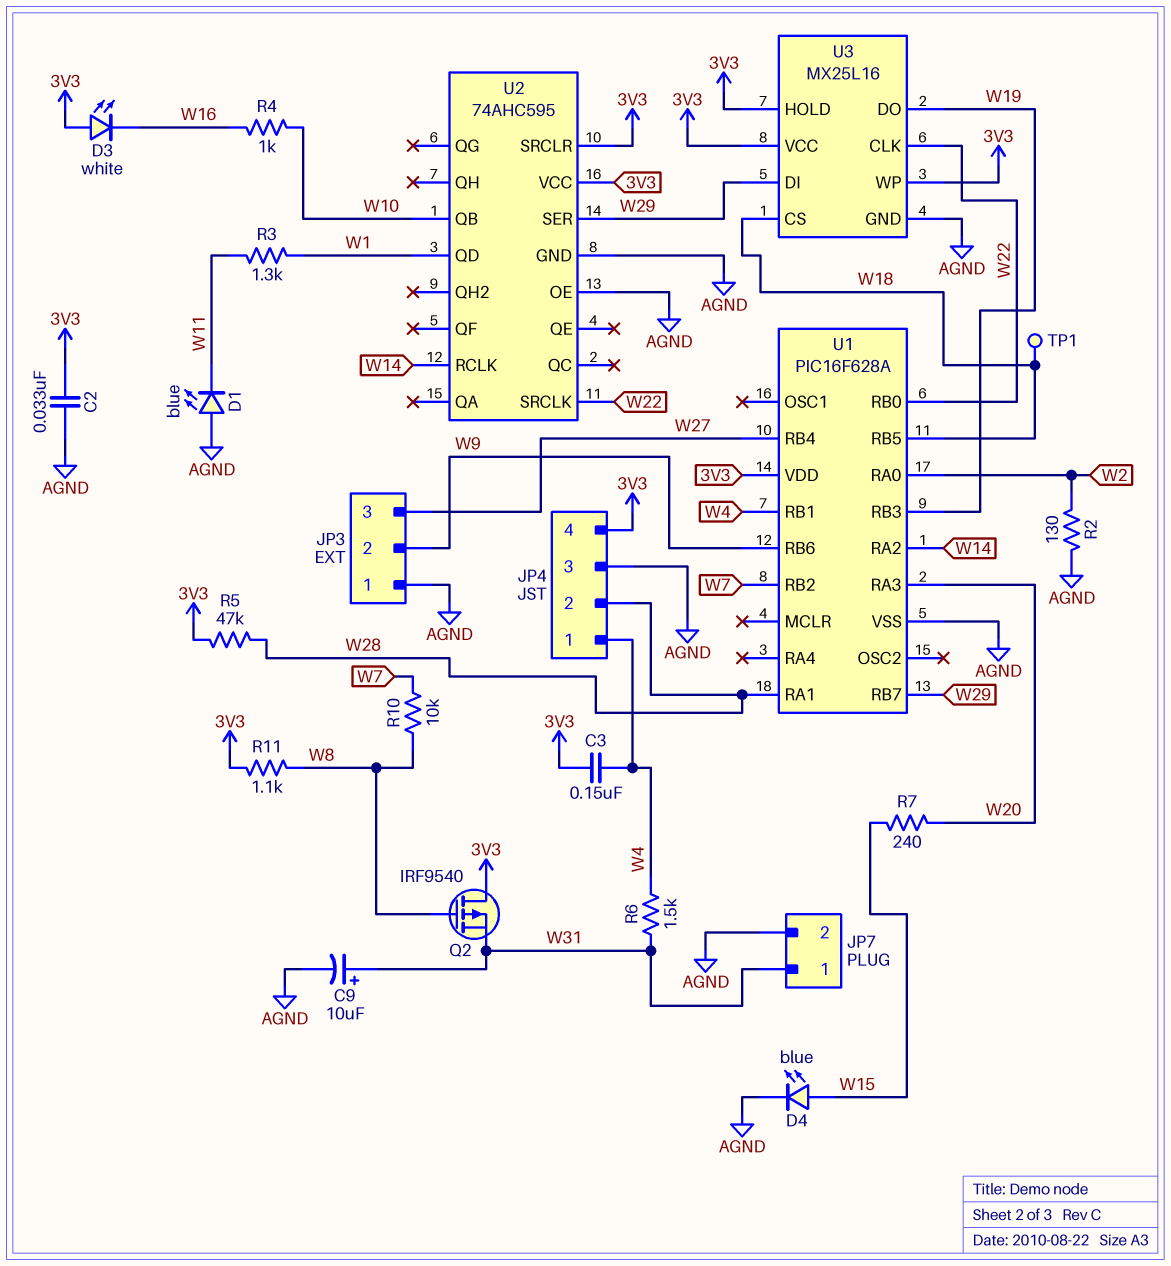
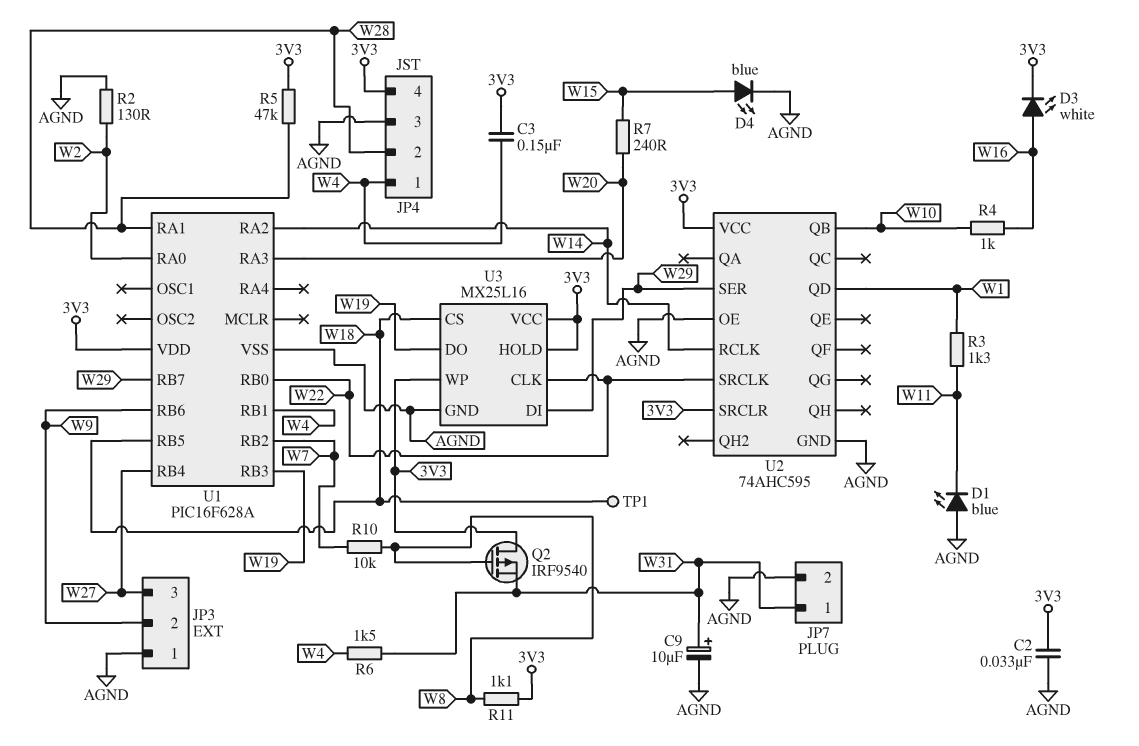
D3: LED white (A 3V3, K W16) -> LED white (A W16, K 3V3)

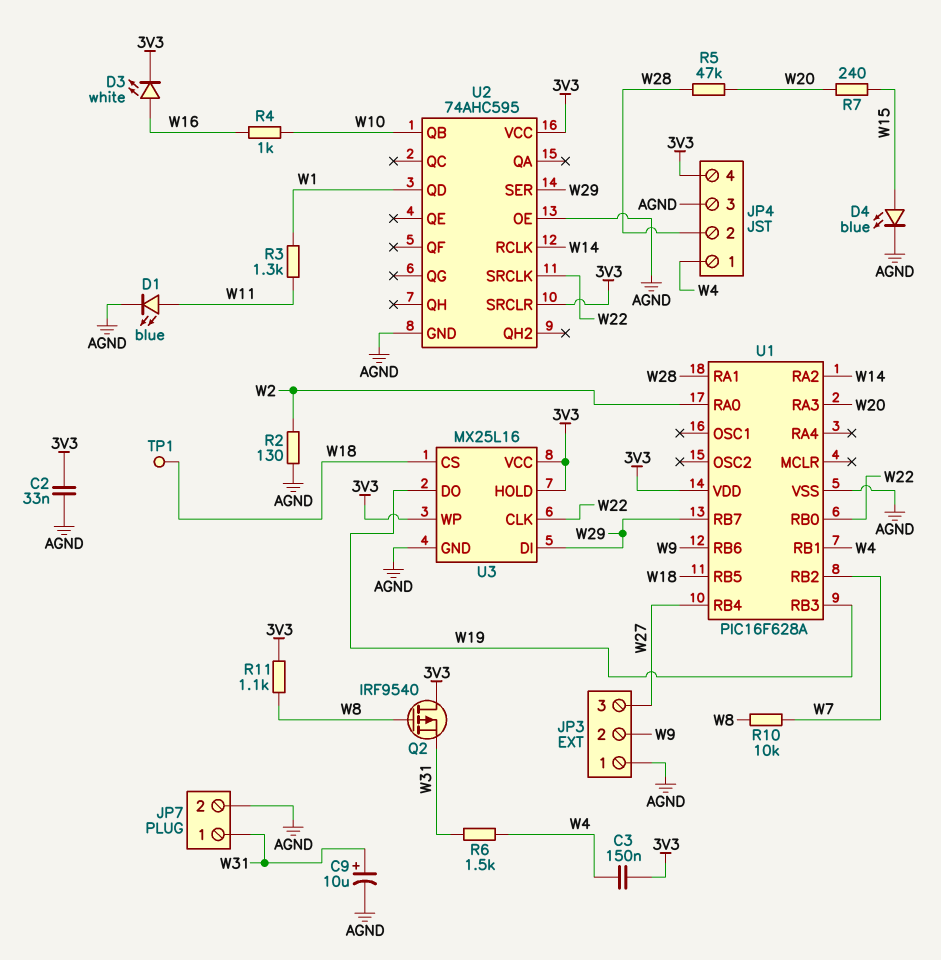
D1: LED blue (A AGND, K W11) -> LED blue (A W11, K AGND)
R5: 47k (3V3, W28) -> 47k (W20, W28)

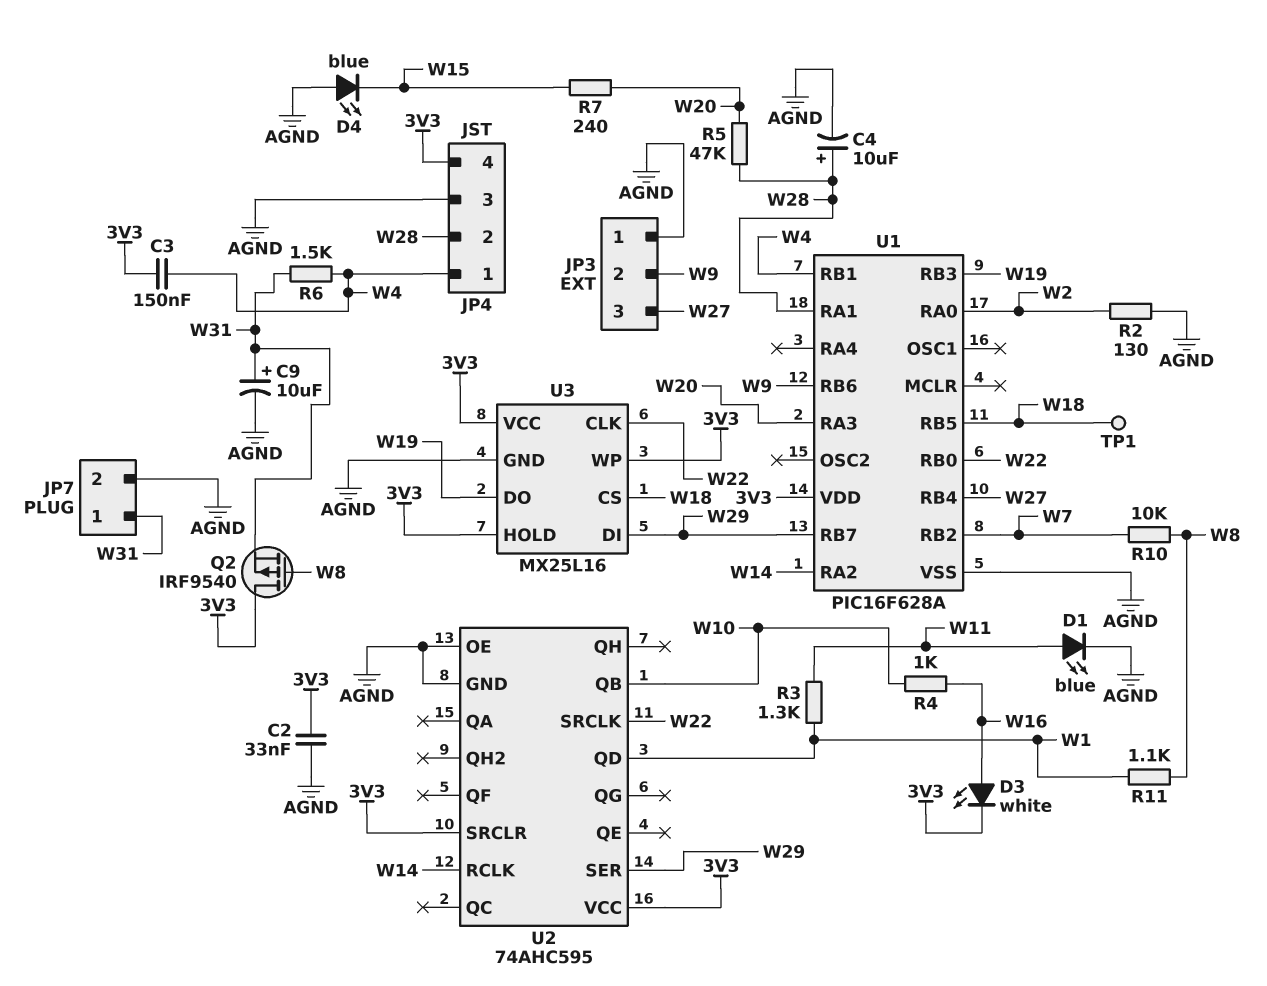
C4: none -> 10uF (plus W28, minus AGND)
D4: LED blue (A W15, K AGND) -> LED blue (A AGND, K W15)
R11: 1.1k (3V3, W8) -> 1.1k (W1, W8)

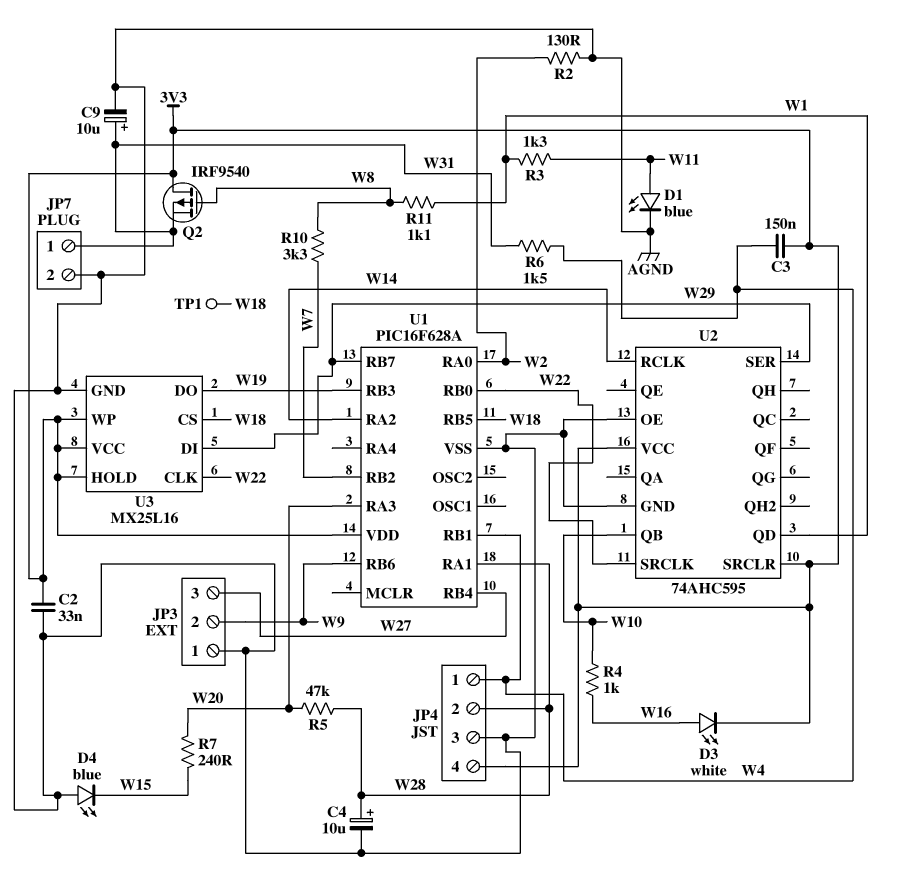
R10: 10k (W7, W8) -> 3.3k (W7, W8)

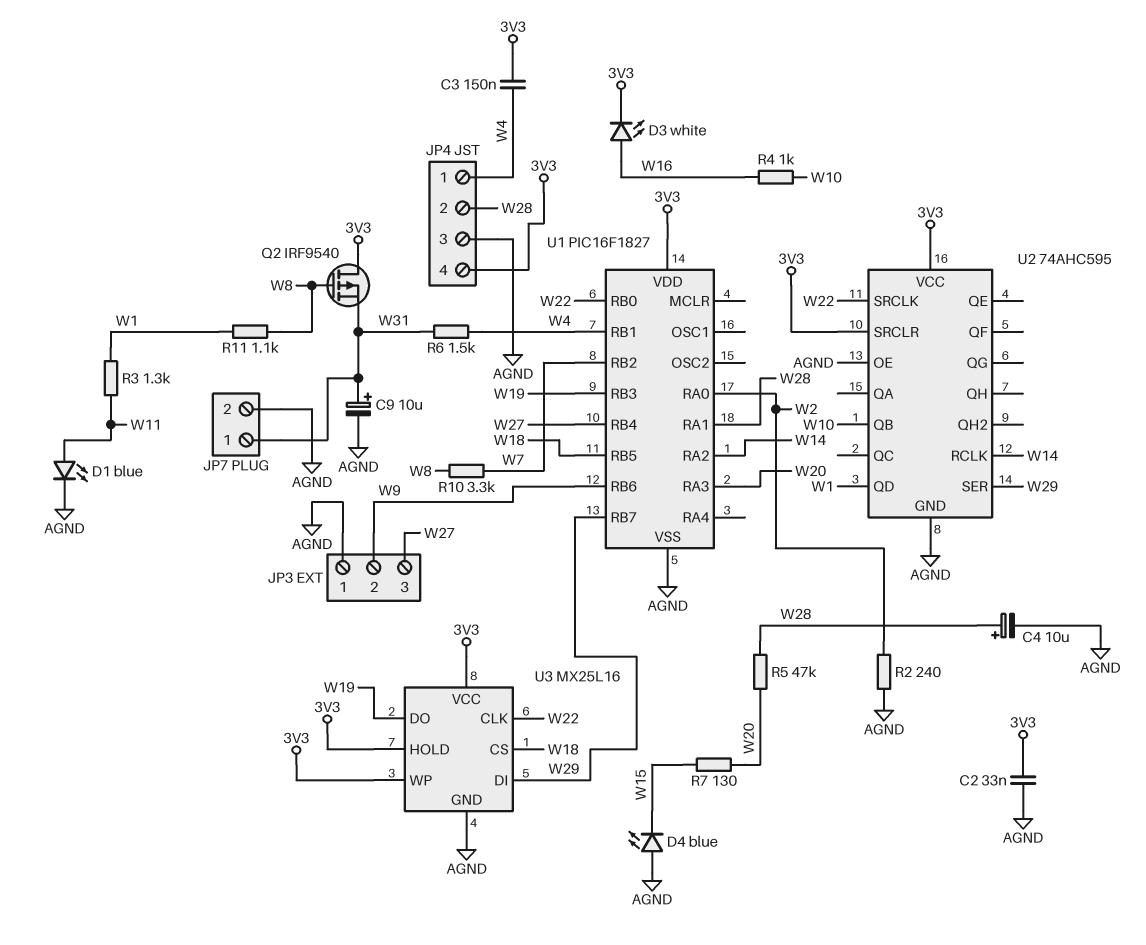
R2: 130 (AGND, W2) -> 240 (AGND, W2)
R7: 240 (W15, W20) -> 130 (W15, W20)
TP1: test point (W18) -> none
U1: PIC16F628A -> PIC16F1827

